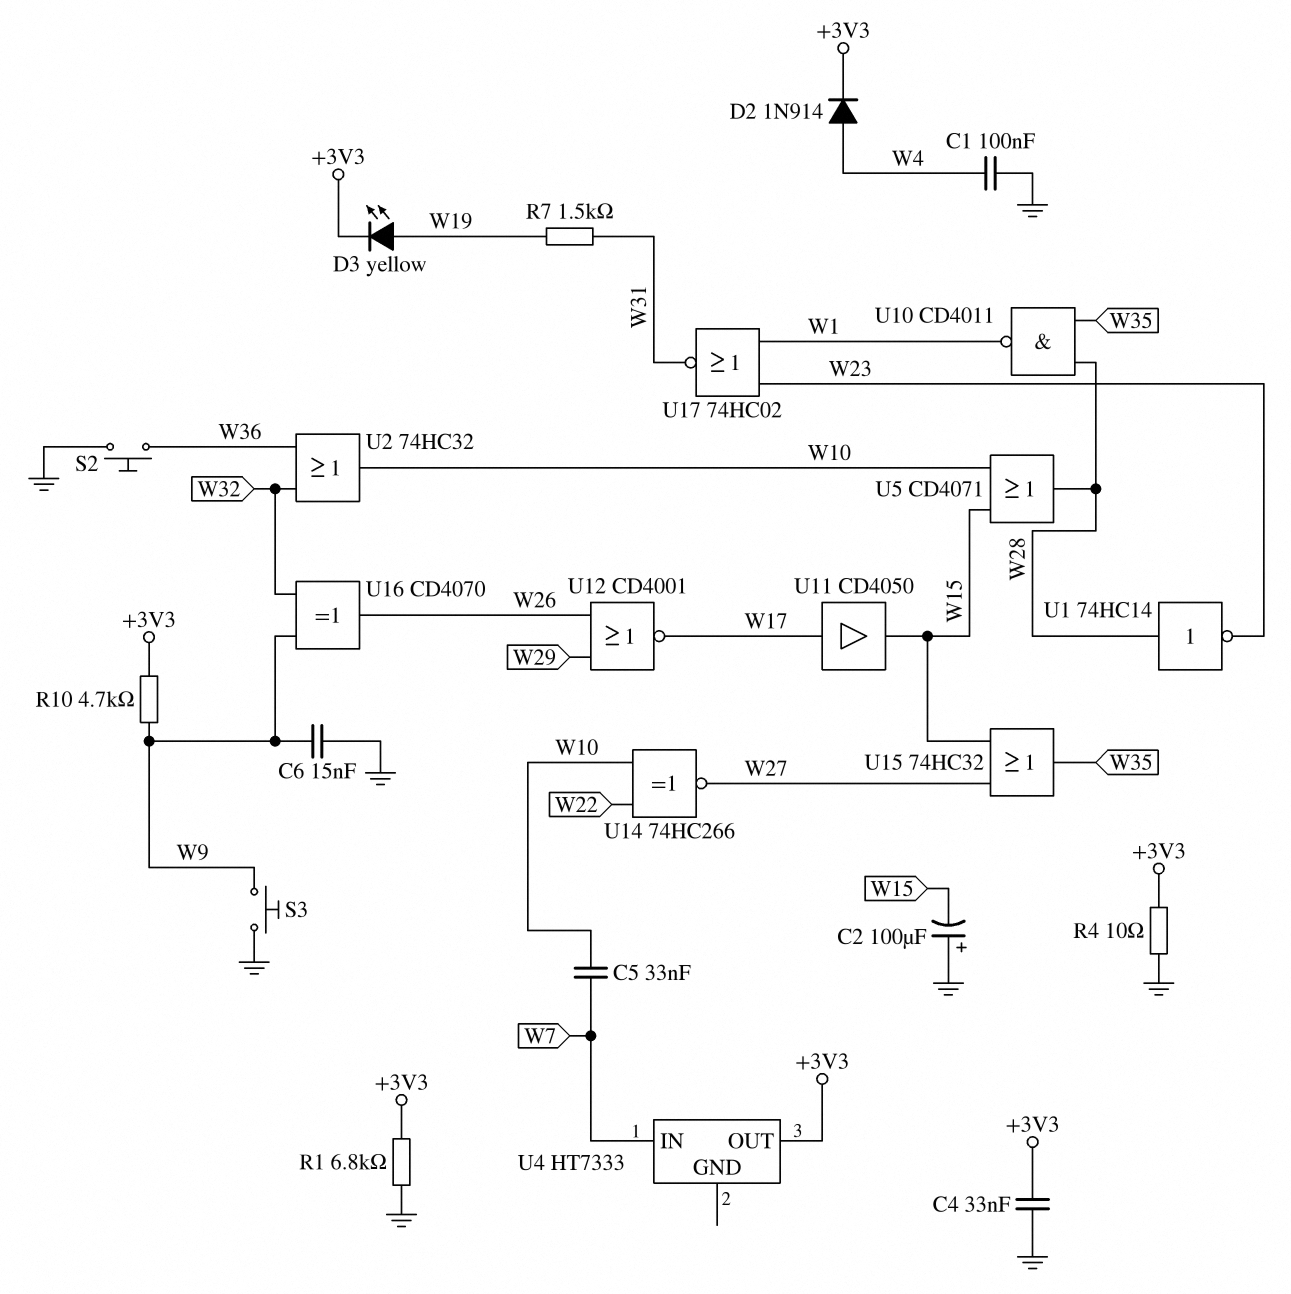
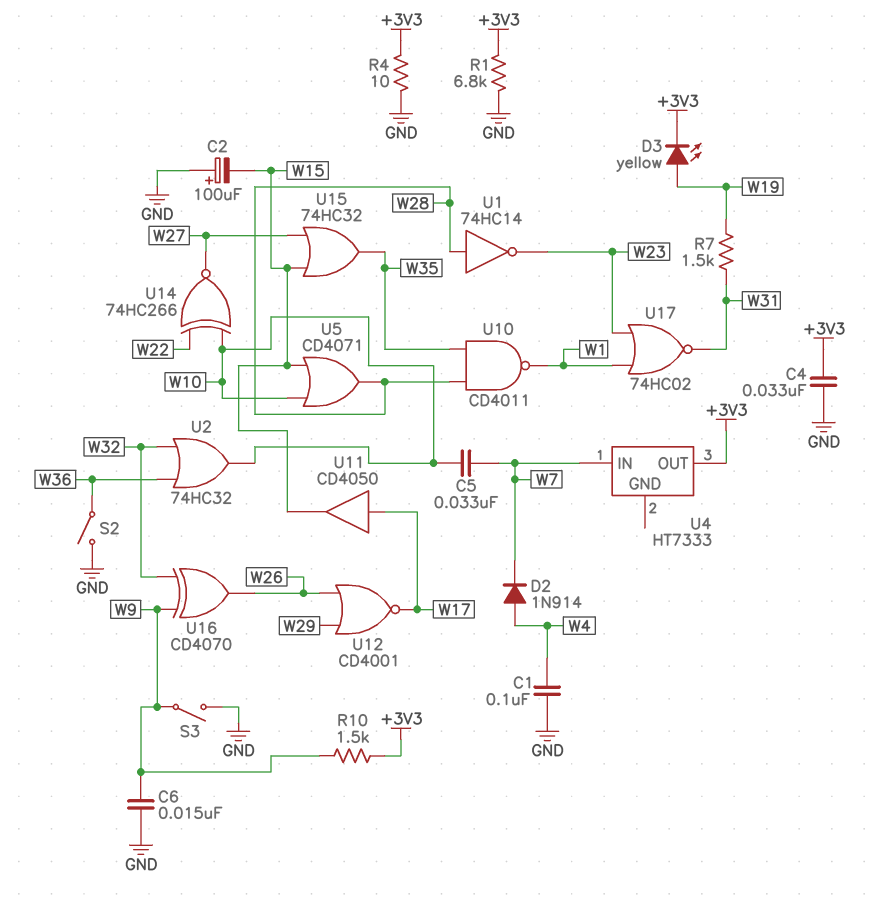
D2: diode 1N914 (A W4, K +3V3) -> diode 1N914 (A W4, K W7)
R10: 4.7k (+3V3, W9) -> 1.5k (+3V3, W9)
S2: button (GND, W36) -> switch (GND, W36)
S3: button (GND, W9) -> switch (GND, W9)

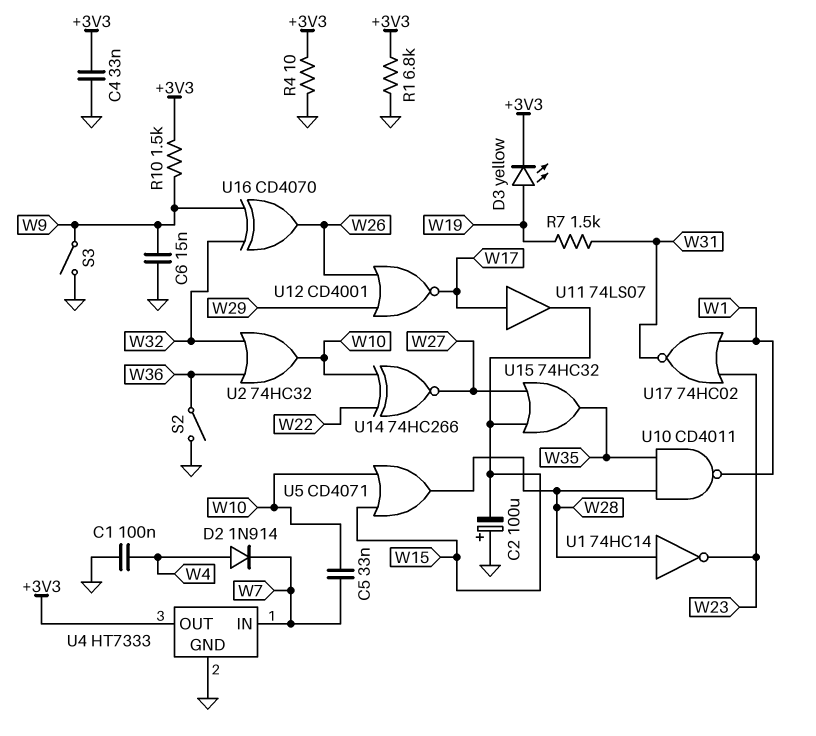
U4 pin GND: none -> GND
U11: buffer CD4050 (in W17, out W15) -> buffer 74LS07 (in W17, out W15)

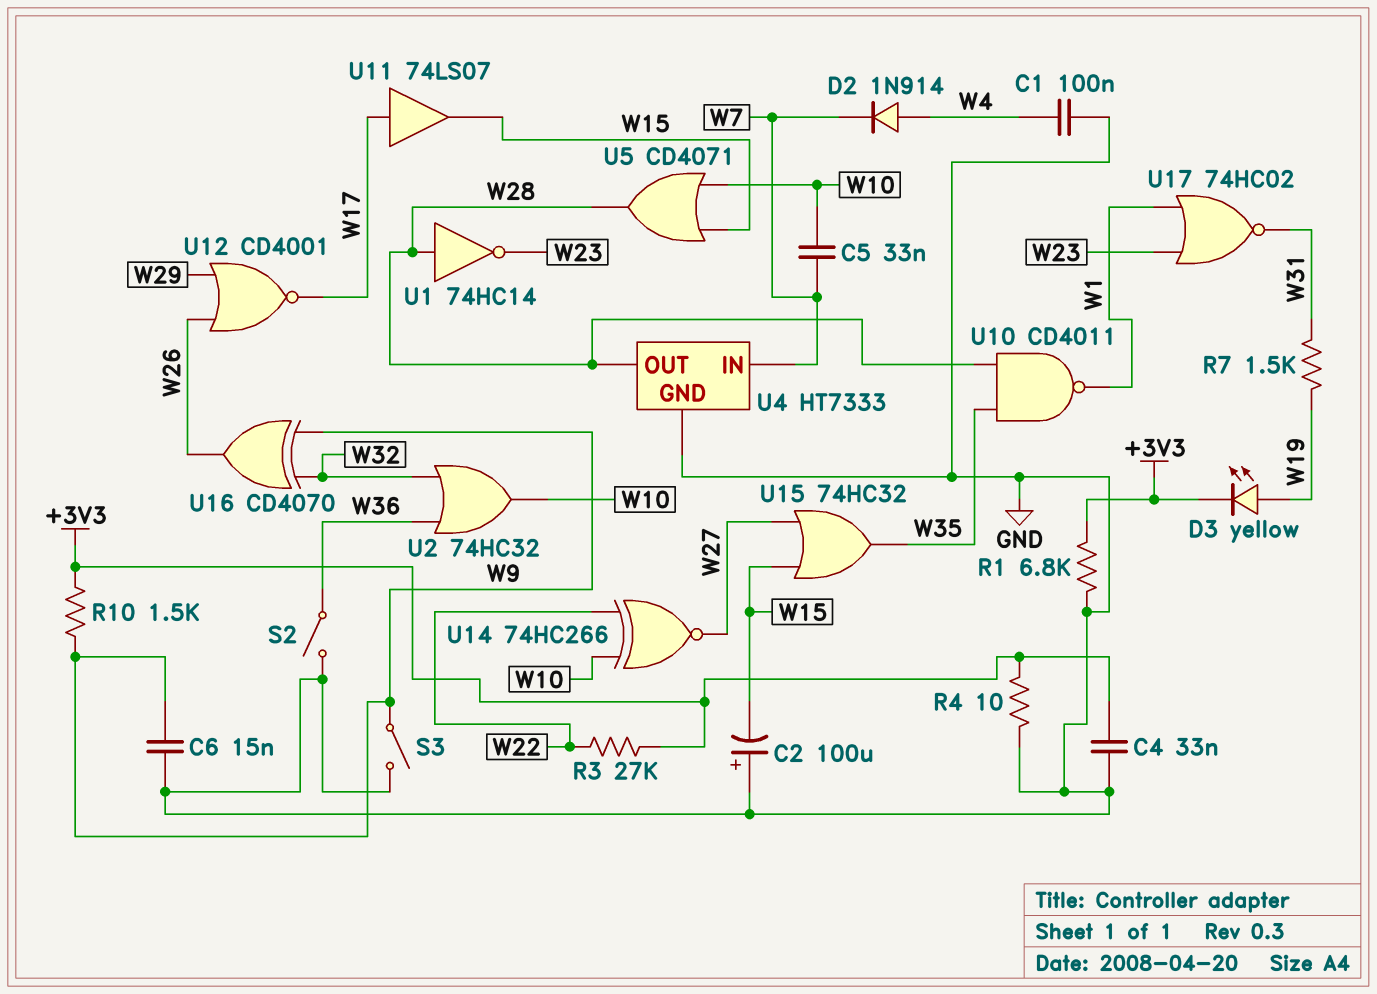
R3: none -> 27k (+3V3, W22)
U4 pin OUT: +3V3 -> W28

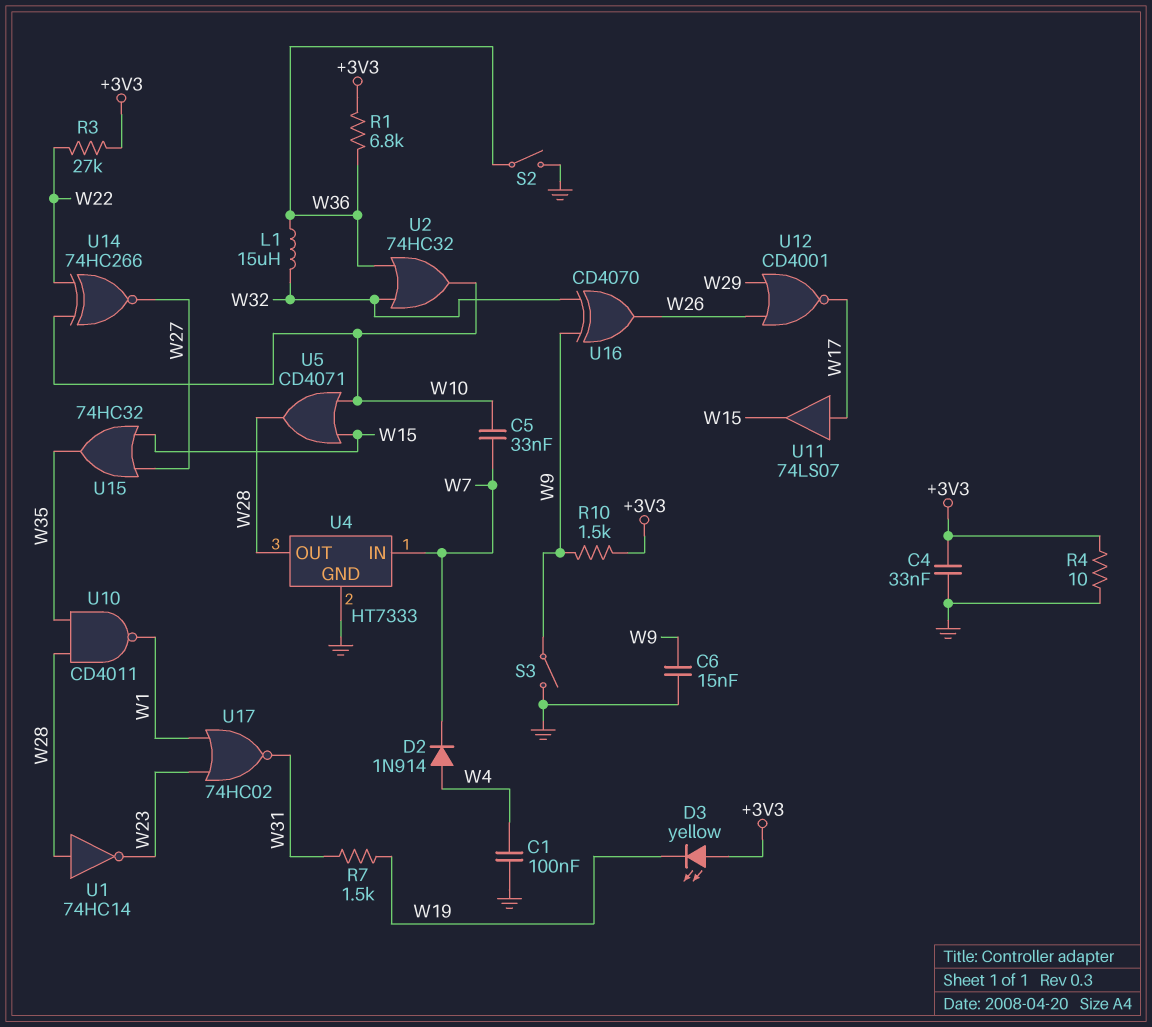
C2: 100uF (plus GND, minus W15) -> none
D3: LED yellow (A W19, K +3V3) -> LED yellow (A +3V3, K W19)
L1: none -> 15uH (W32, W36)
R1: 6.8k (+3V3, GND) -> 6.8k (+3V3, W36)

